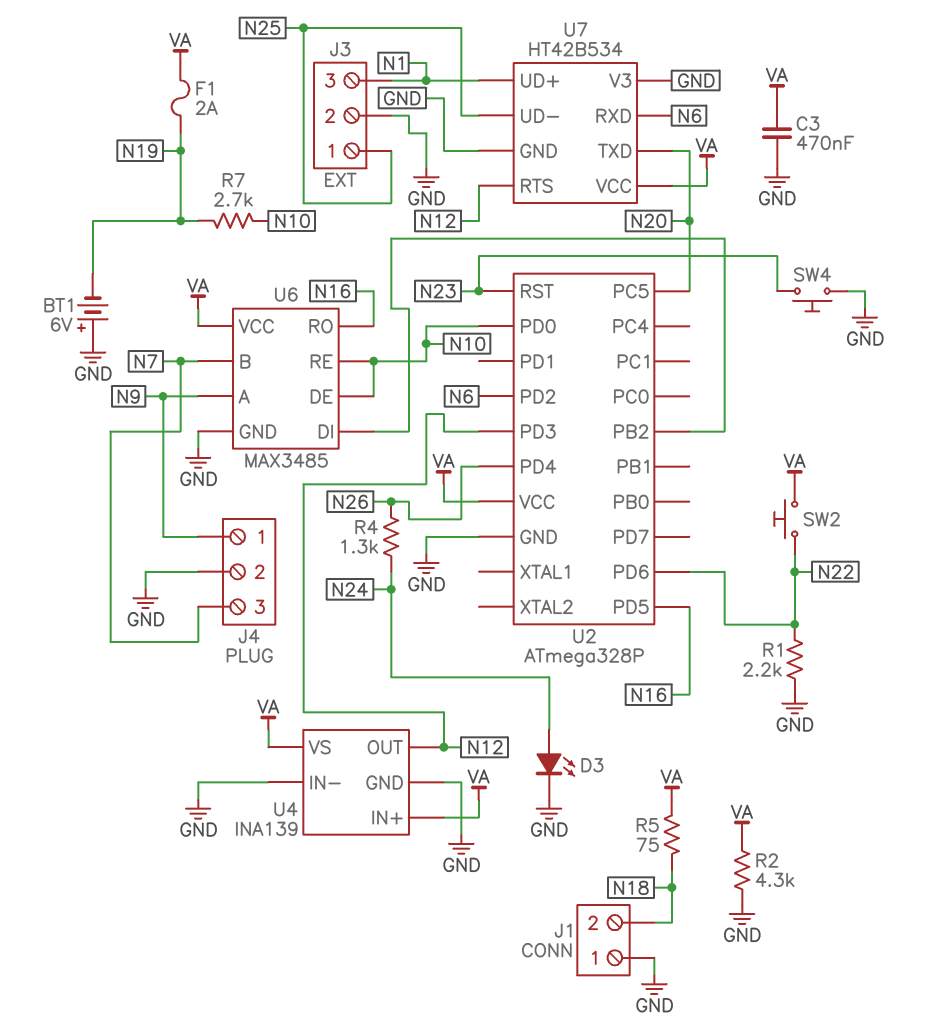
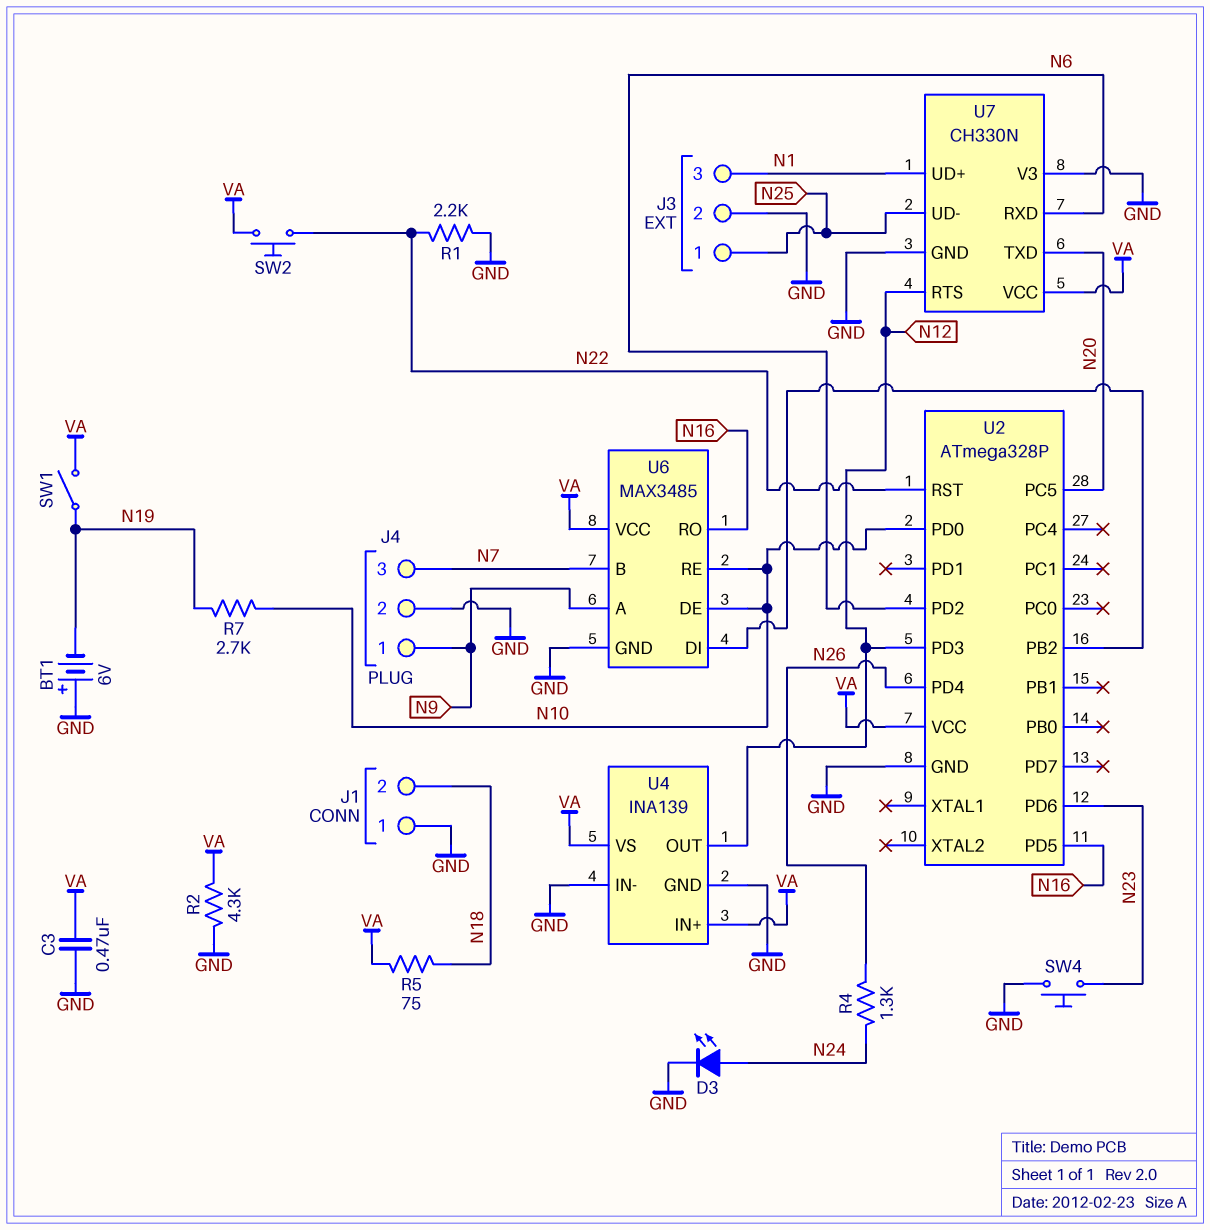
F1: 2A (N19, VA) -> none
SW1: none -> switch (N19, VA)
U2 pin PD6: N22 -> N23
U2 pin RST: N23 -> N22
U7: HT42B534 -> CH330N

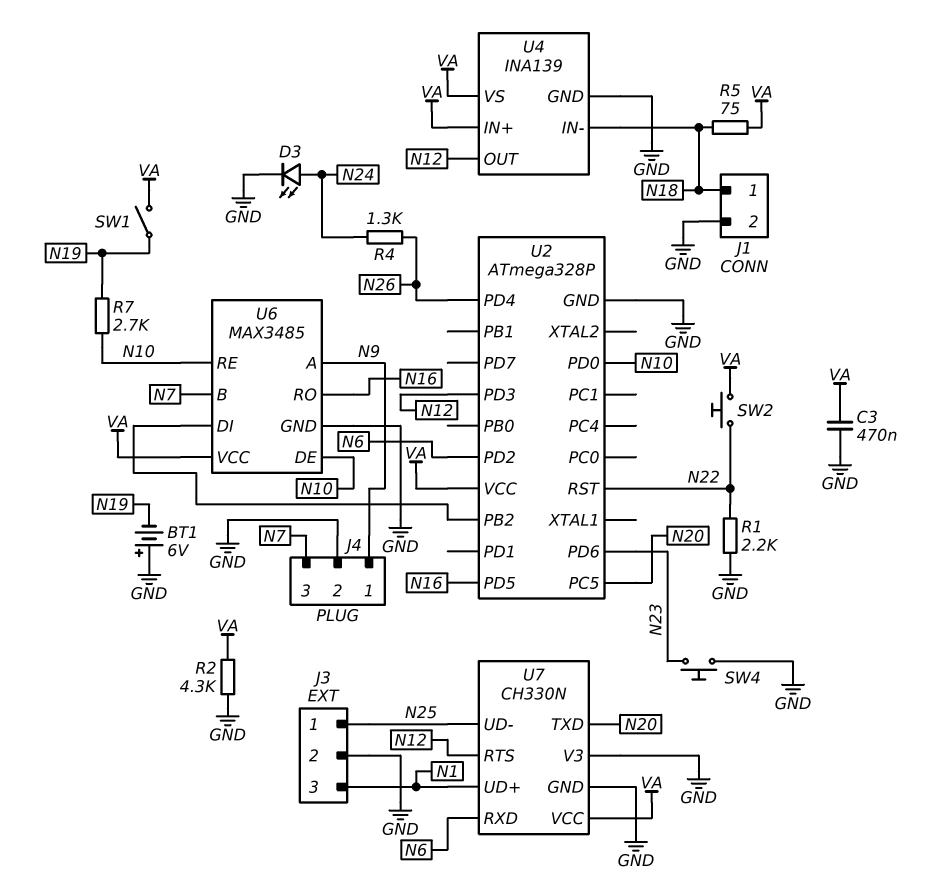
J1 pin 1: GND -> N18
J1 pin 2: N18 -> GND
U4 pin IN-: GND -> N18

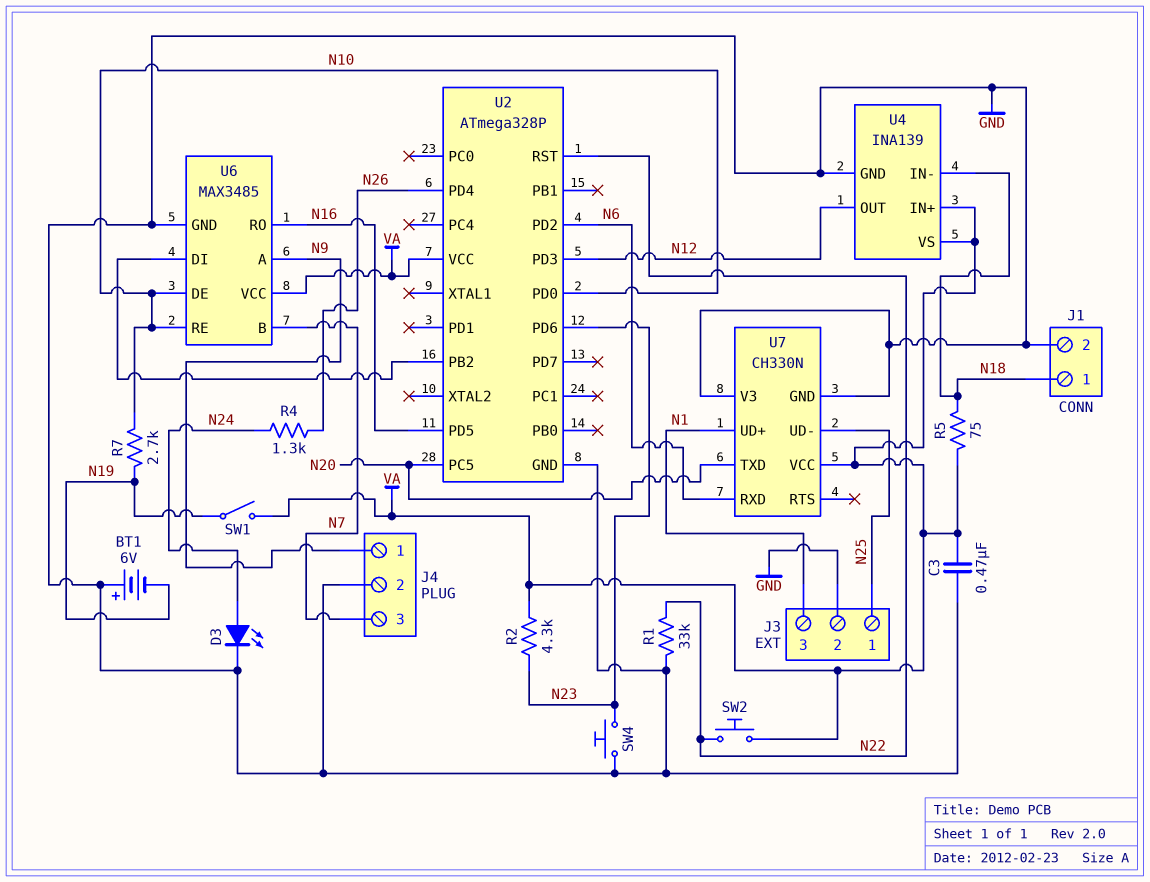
R1: 2.2k (GND, N22) -> 33k (GND, N22)
R2: 4.3k (GND, VA) -> 4.3k (N23, VA)
U7 pin RTS: N12 -> none

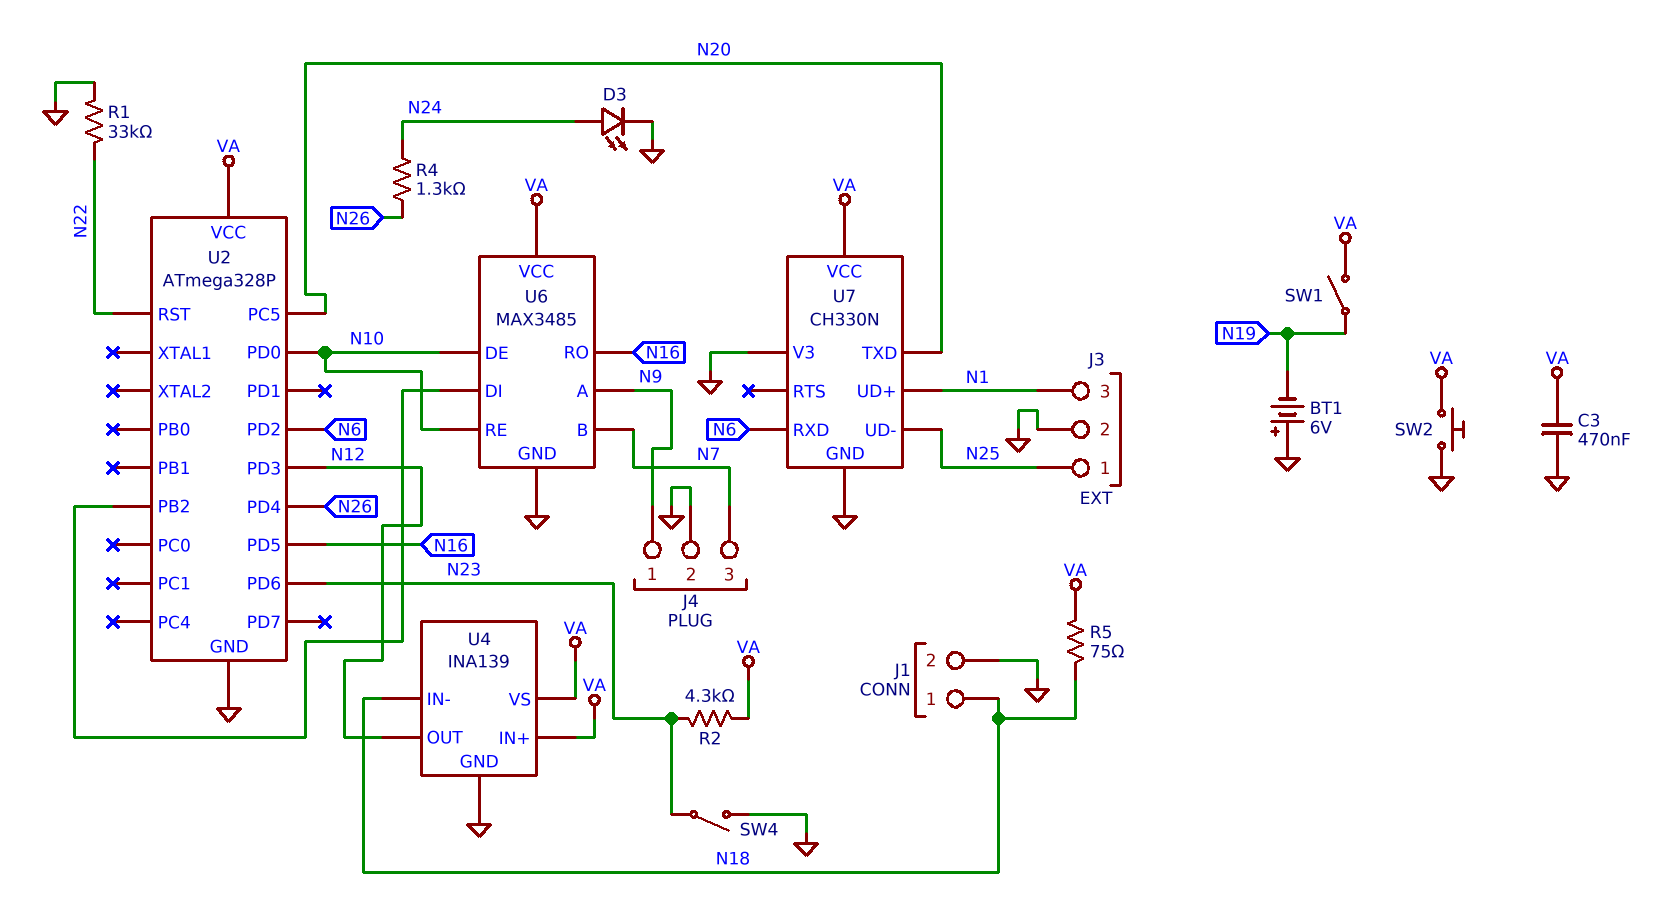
R7: 2.7k (N10, N19) -> none
SW2: button (N22, VA) -> button (GND, VA)
SW4: button (GND, N23) -> switch (GND, N23)

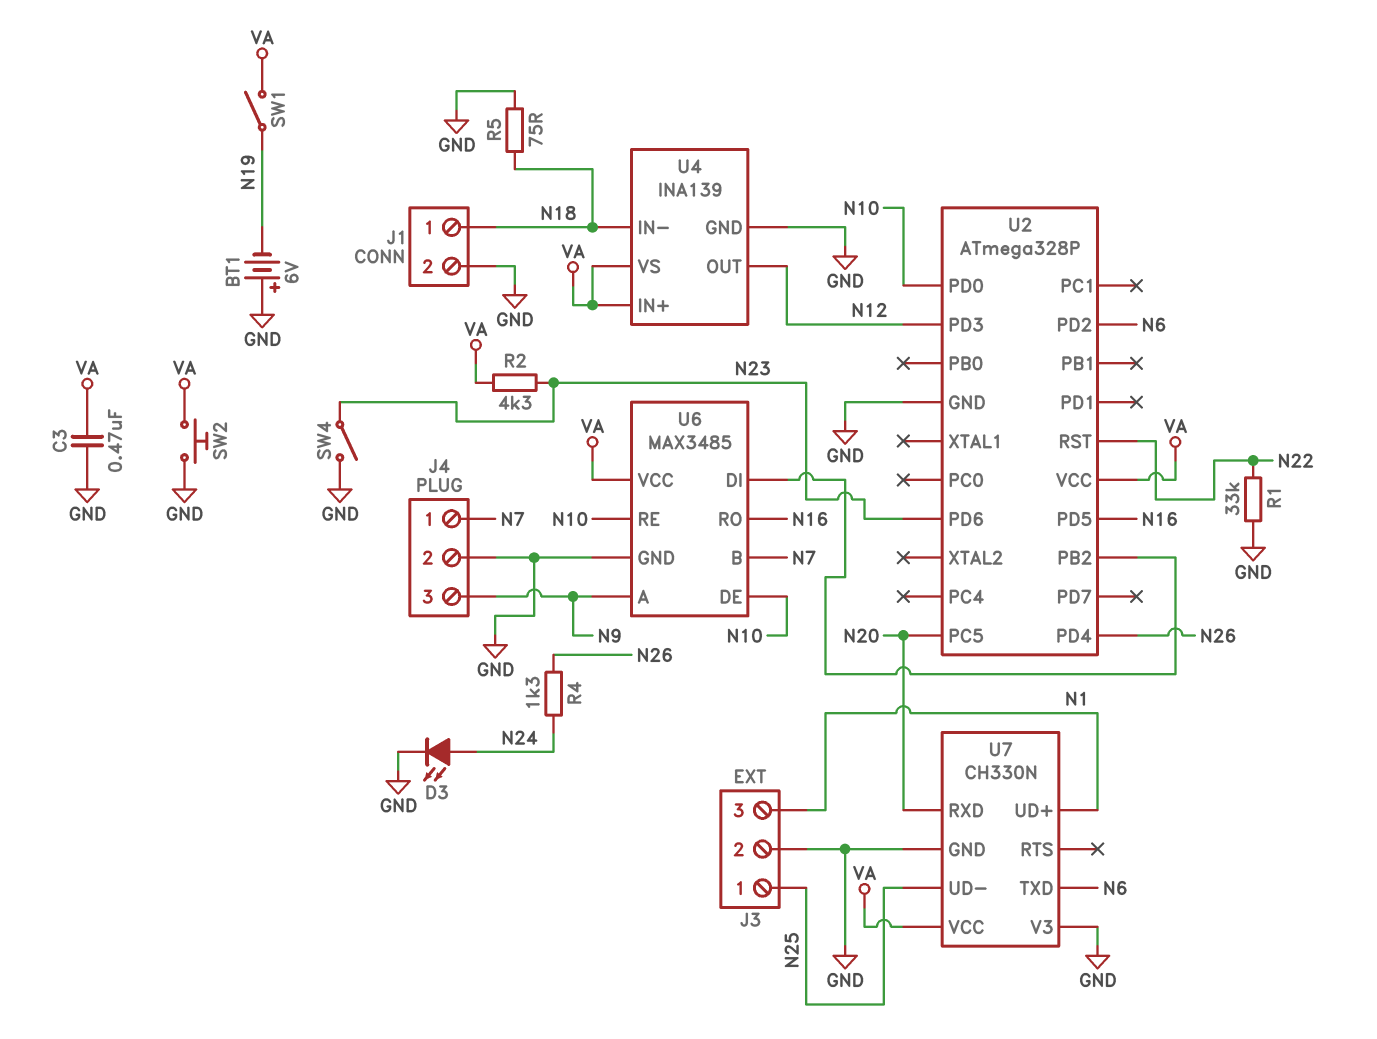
J4 pin 1: N9 -> N7
J4 pin 3: N7 -> N9
R5: 75 (N18, VA) -> 75 (GND, N18)
U7 pin RXD: N6 -> N20
U7 pin TXD: N20 -> N6

